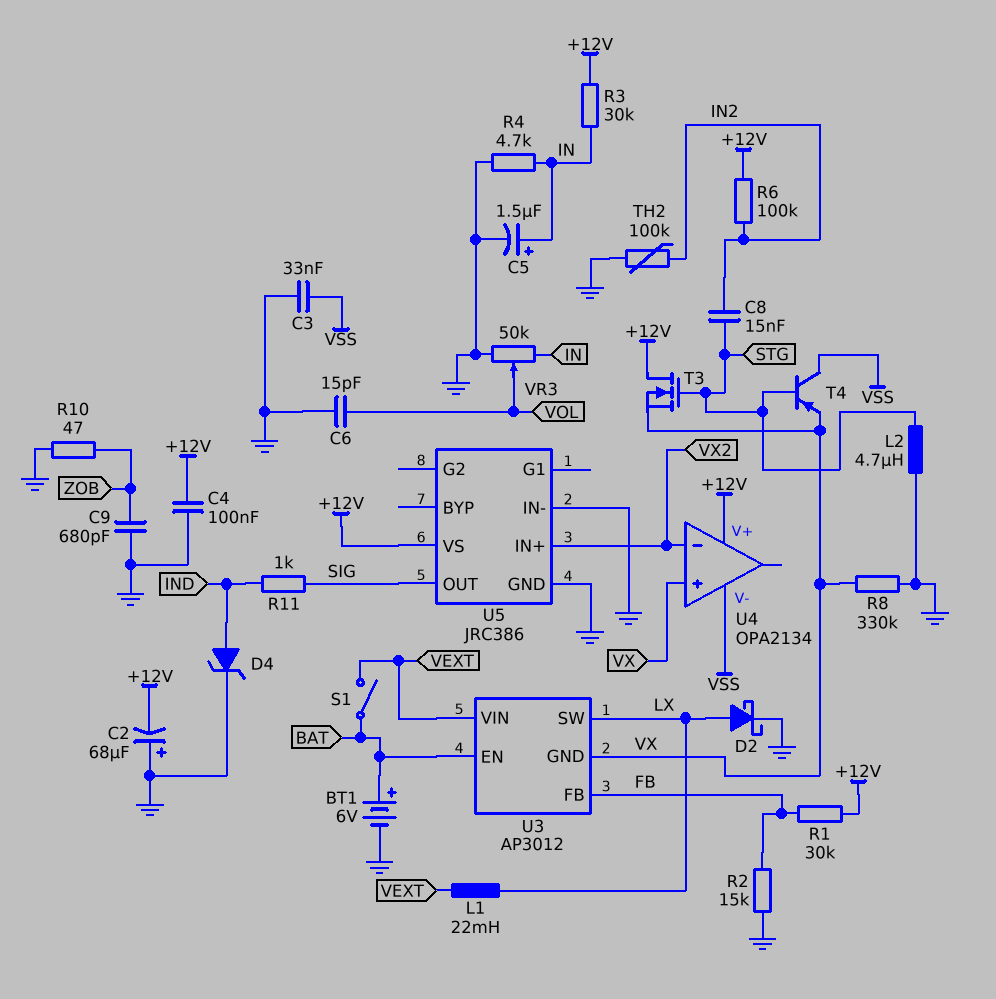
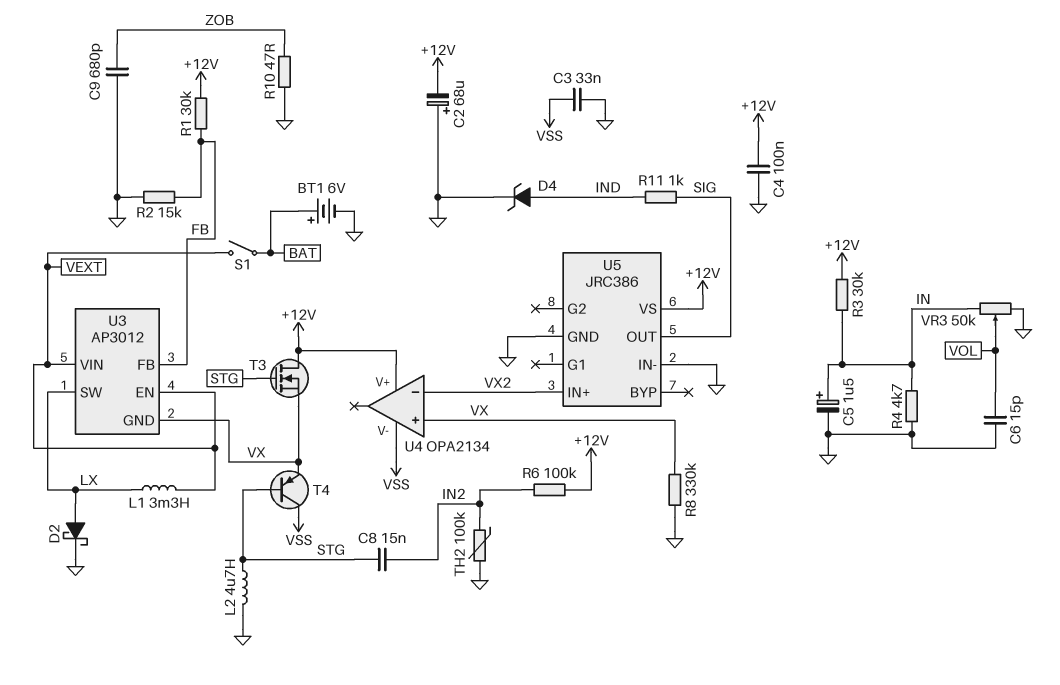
L1: 22mH (LX, VEXT) -> 3.3mH (LX, VEXT)
U3 pin EN: BAT -> VEXT

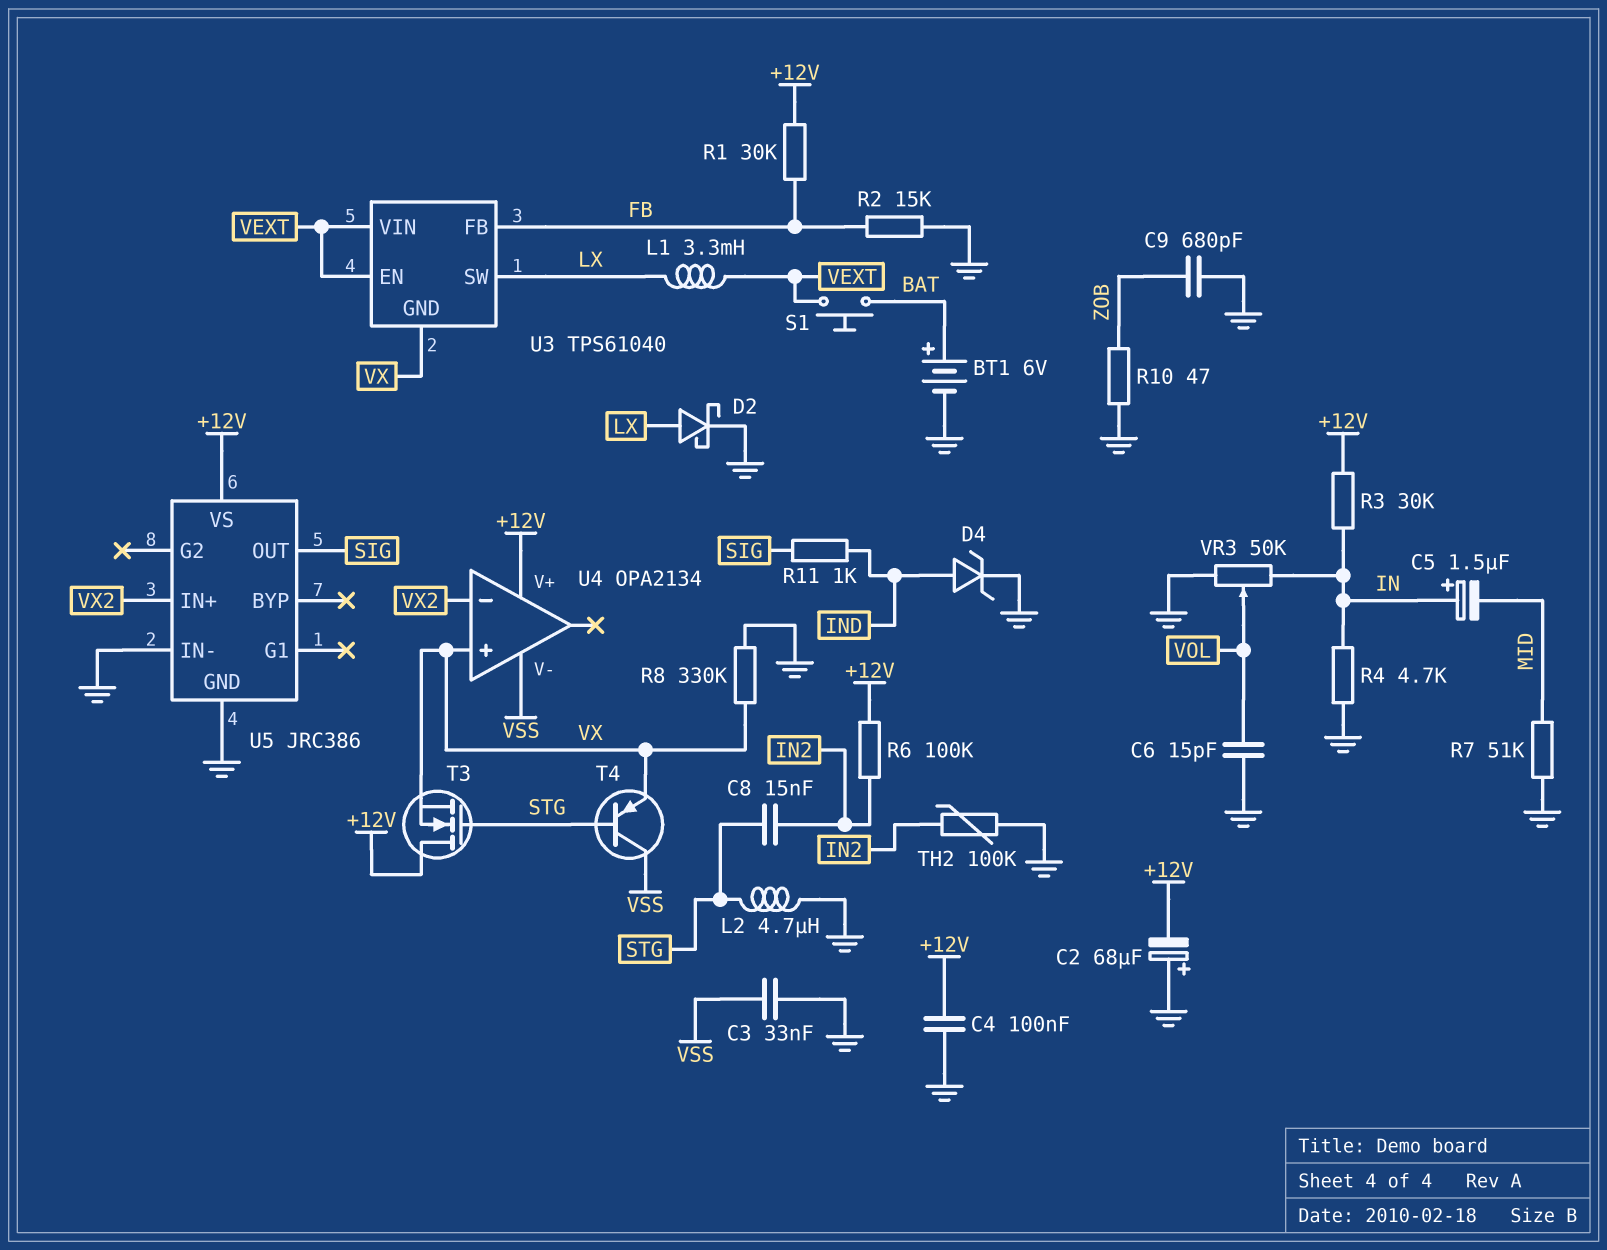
C5: 1.5uF (plus IN, minus GND) -> 1.5uF (plus IN, minus MID)
R7: none -> 51k (GND, MID)
S1: switch (BAT, VEXT) -> button (BAT, VEXT)
U3: AP3012 -> TPS61040

